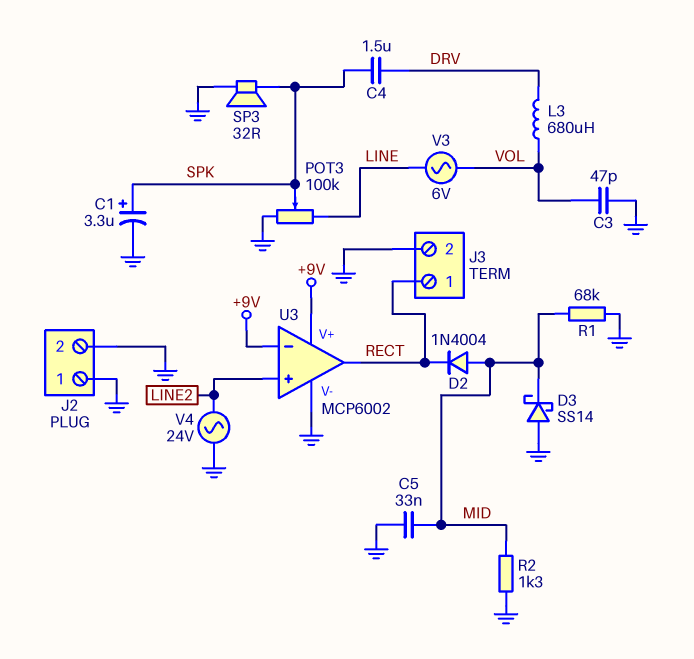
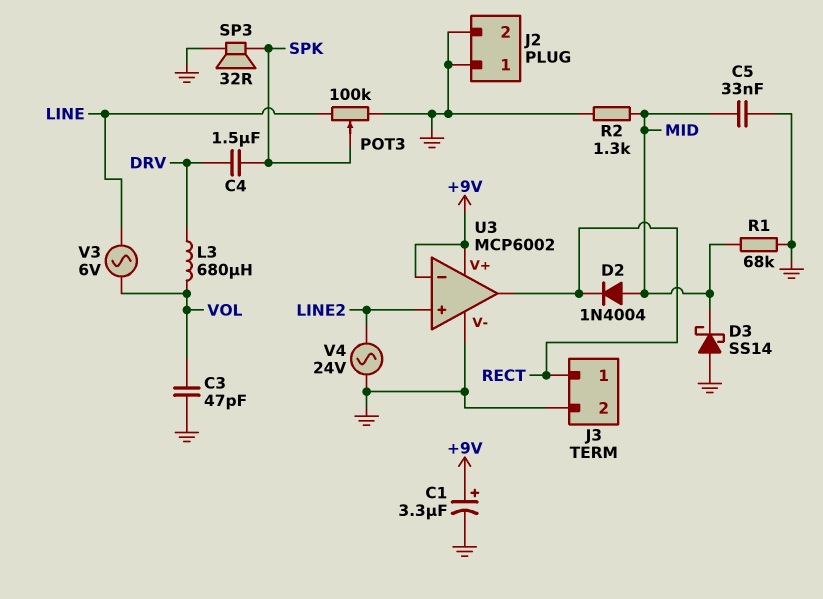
C1: 3.3uF (plus SPK, minus GND) -> 3.3uF (plus +9V, minus GND)

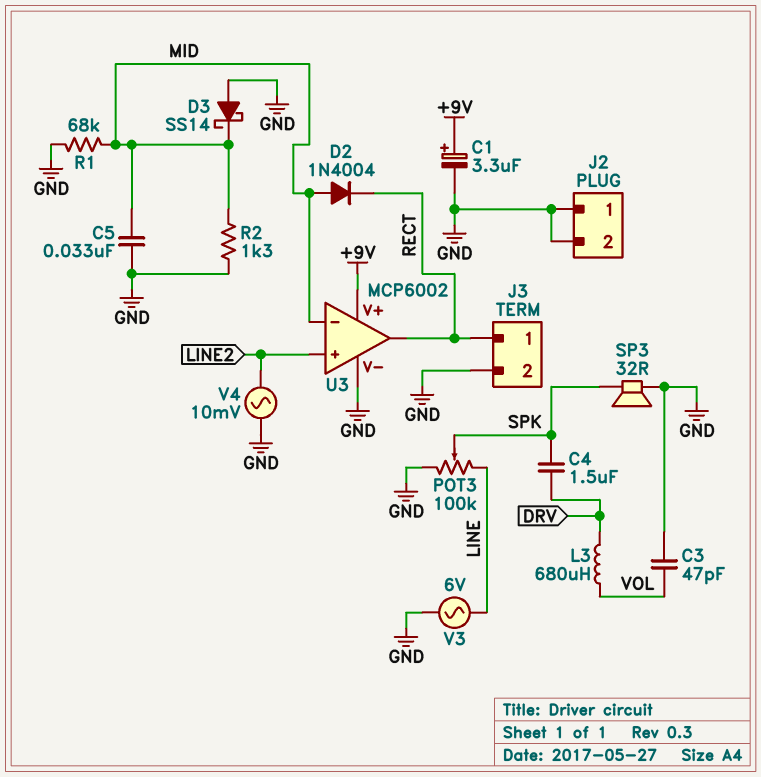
U3 pin in-: +9V -> MID
V3: AC 6V (LINE, VOL) -> AC 6V (GND, LINE)
V4: AC 24V (GND, LINE2) -> AC 10mV (GND, LINE2)

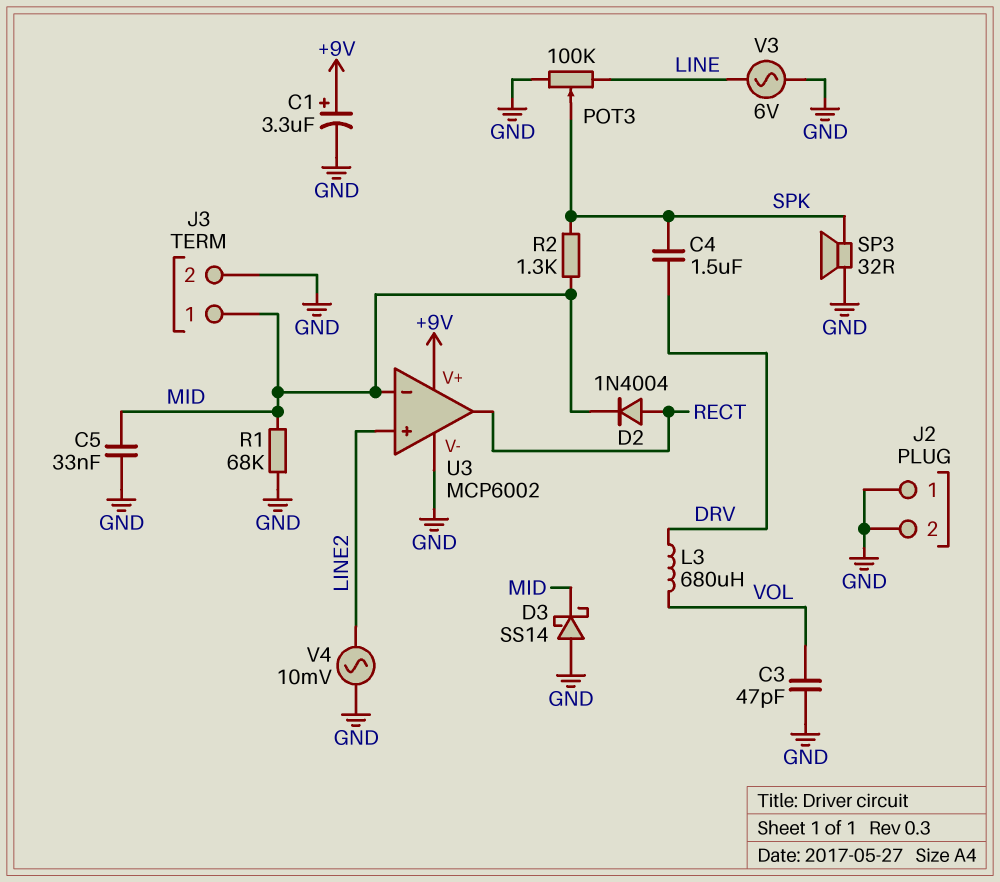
D2: diode 1N4004 (A MID, K RECT) -> diode 1N4004 (A RECT, K MID)
J3 pin 1: RECT -> MID
R2: 1.3k (GND, MID) -> 1.3k (MID, SPK)

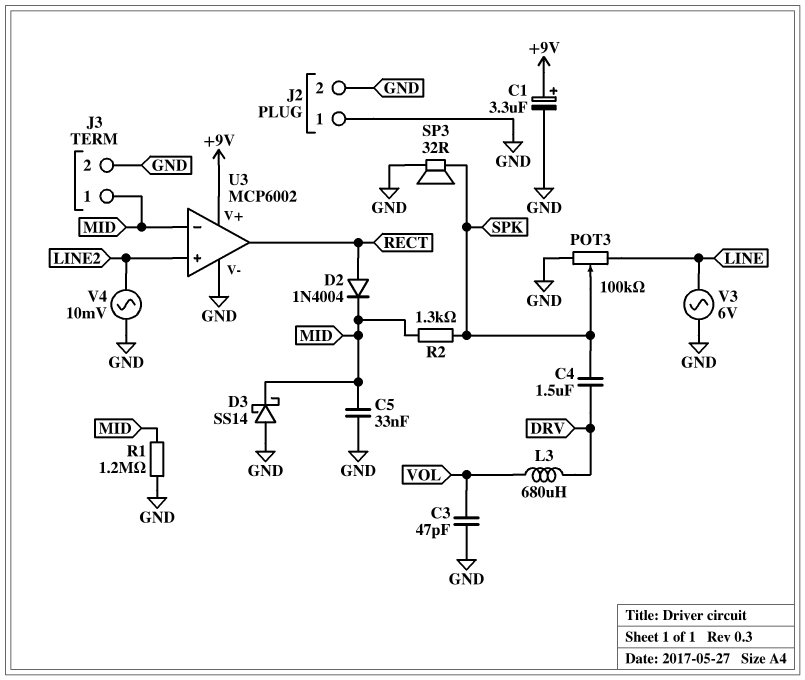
R1: 68k (GND, MID) -> 1.2M (GND, MID)

